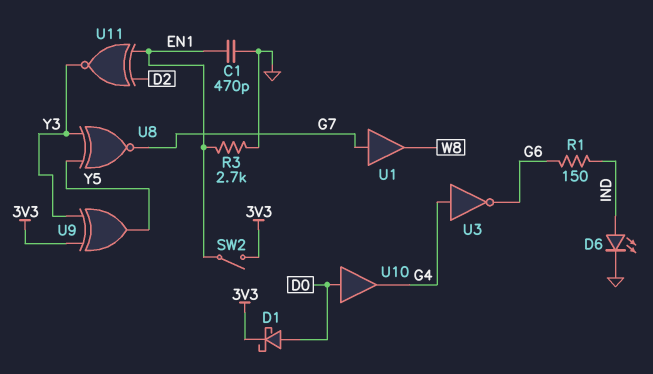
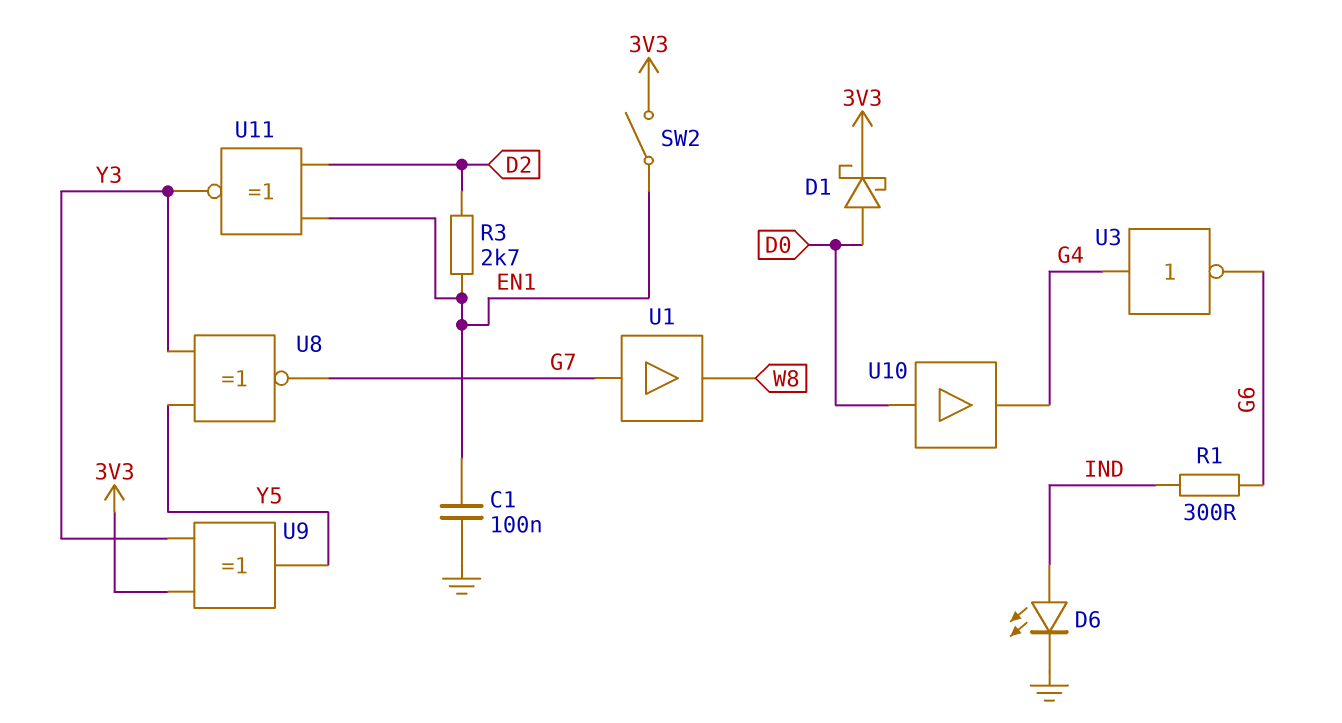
C1: 470pF (EN1, GND) -> 100nF (EN1, GND)
R1: 150 (G6, IND) -> 300 (G6, IND)
R3: 2.7k (EN1, GND) -> 2.7k (D2, EN1)

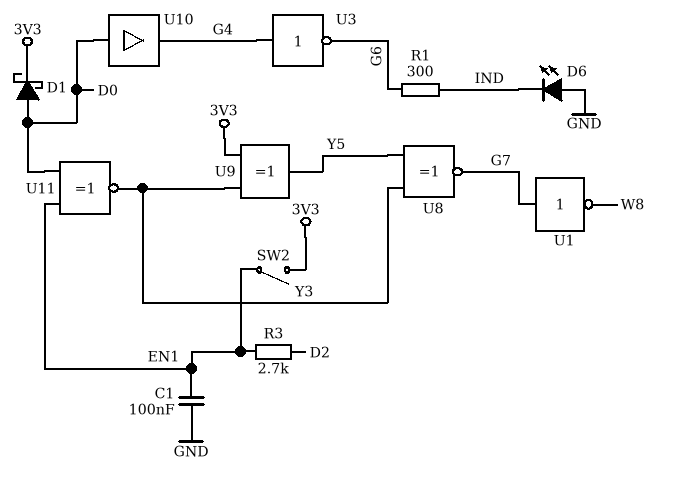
D6: LED (A IND, K GND) -> LED (A GND, K IND)
U1: buffer (in G7, out W8) -> NOT (in G7, out W8)
U11: XNOR (in D2, in EN1, out Y3) -> XNOR (in D0, in EN1, out Y3)

